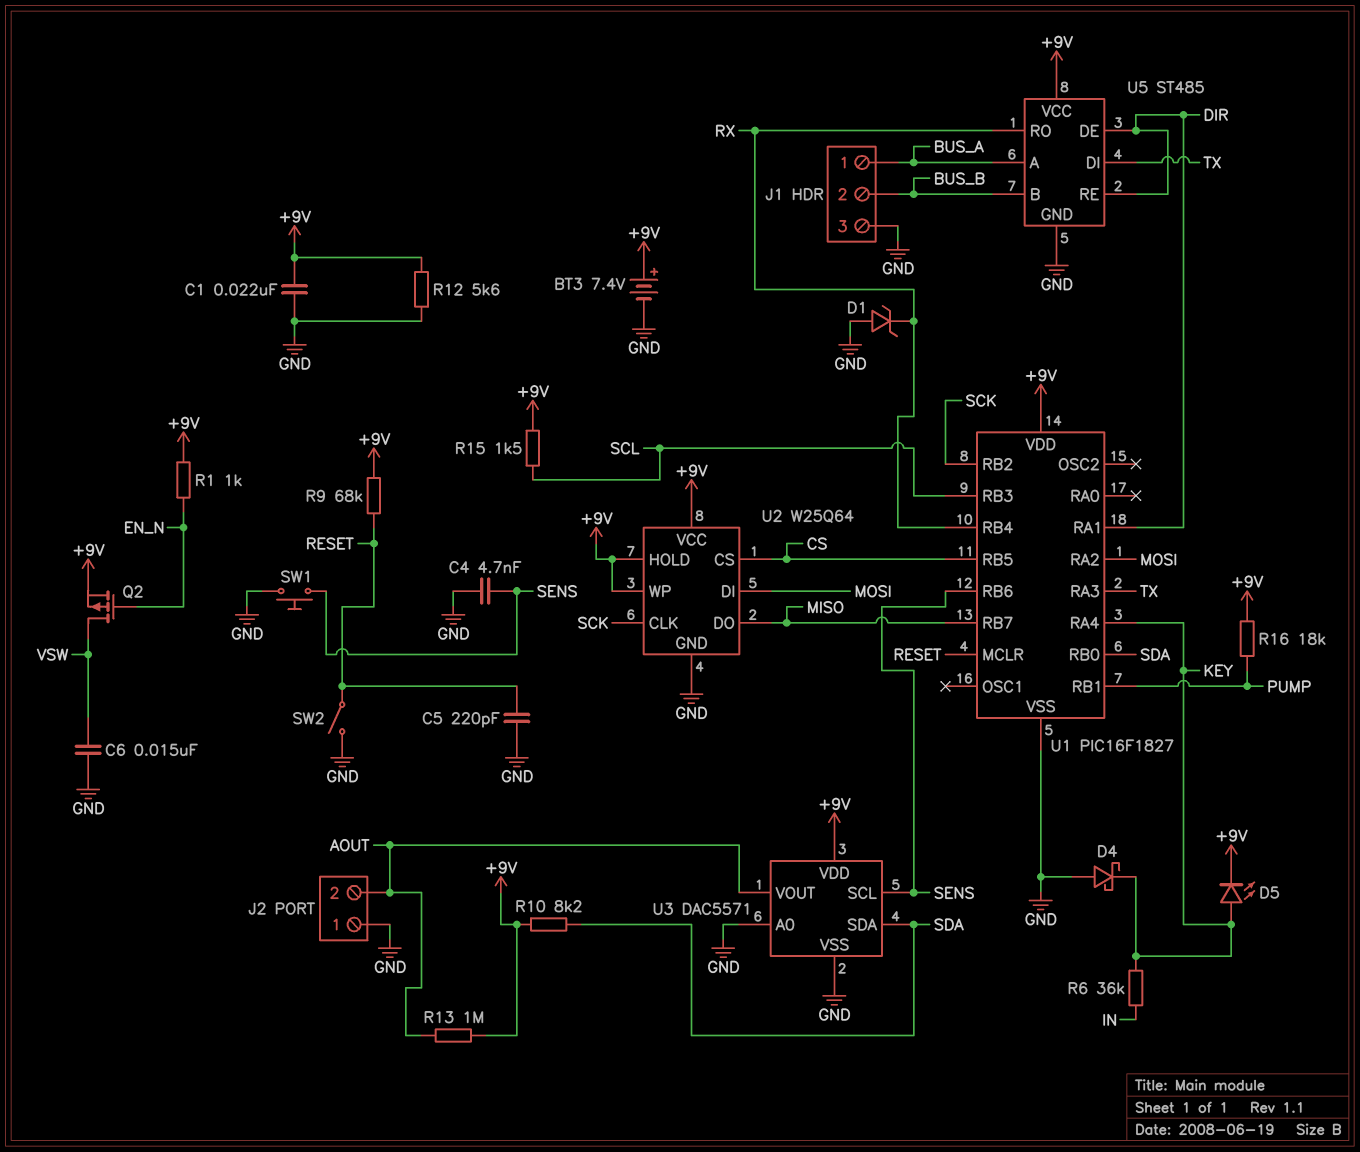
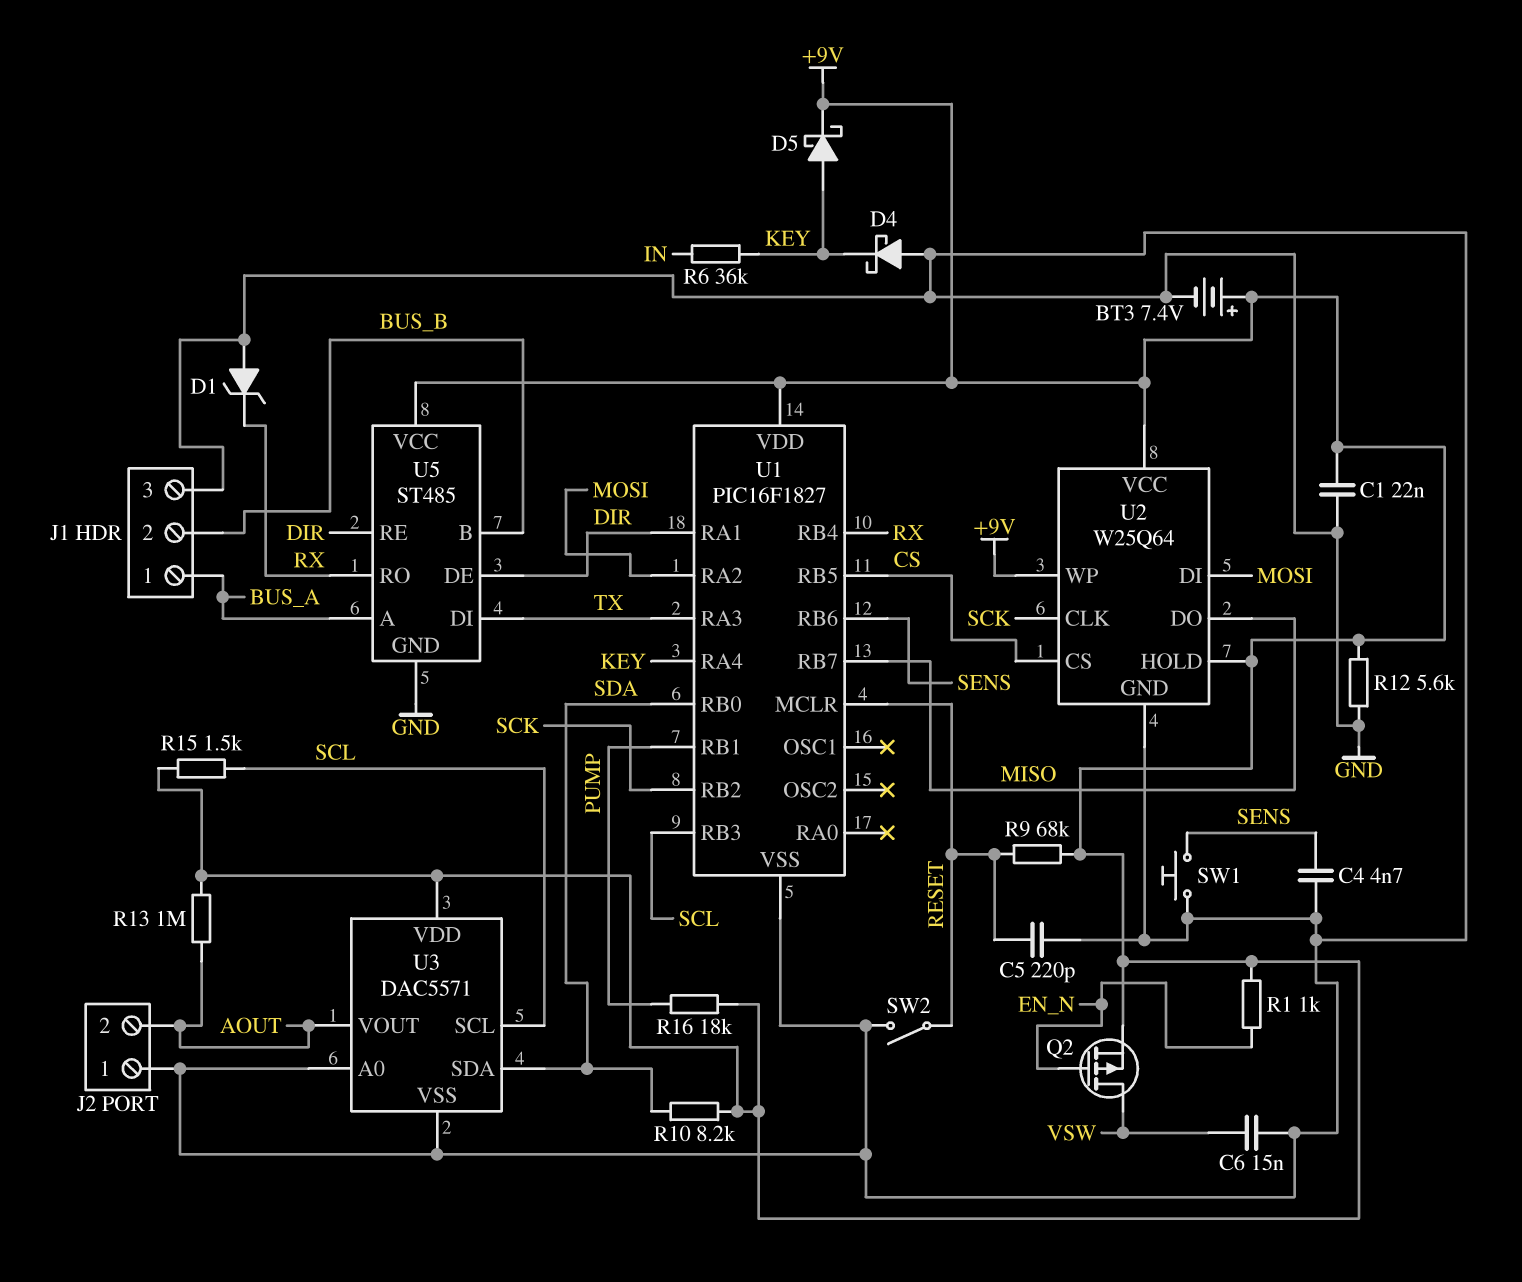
D5: LED (A KEY, K +9V) -> schottky (A KEY, K +9V)
U3 pin SCL: SENS -> SCL

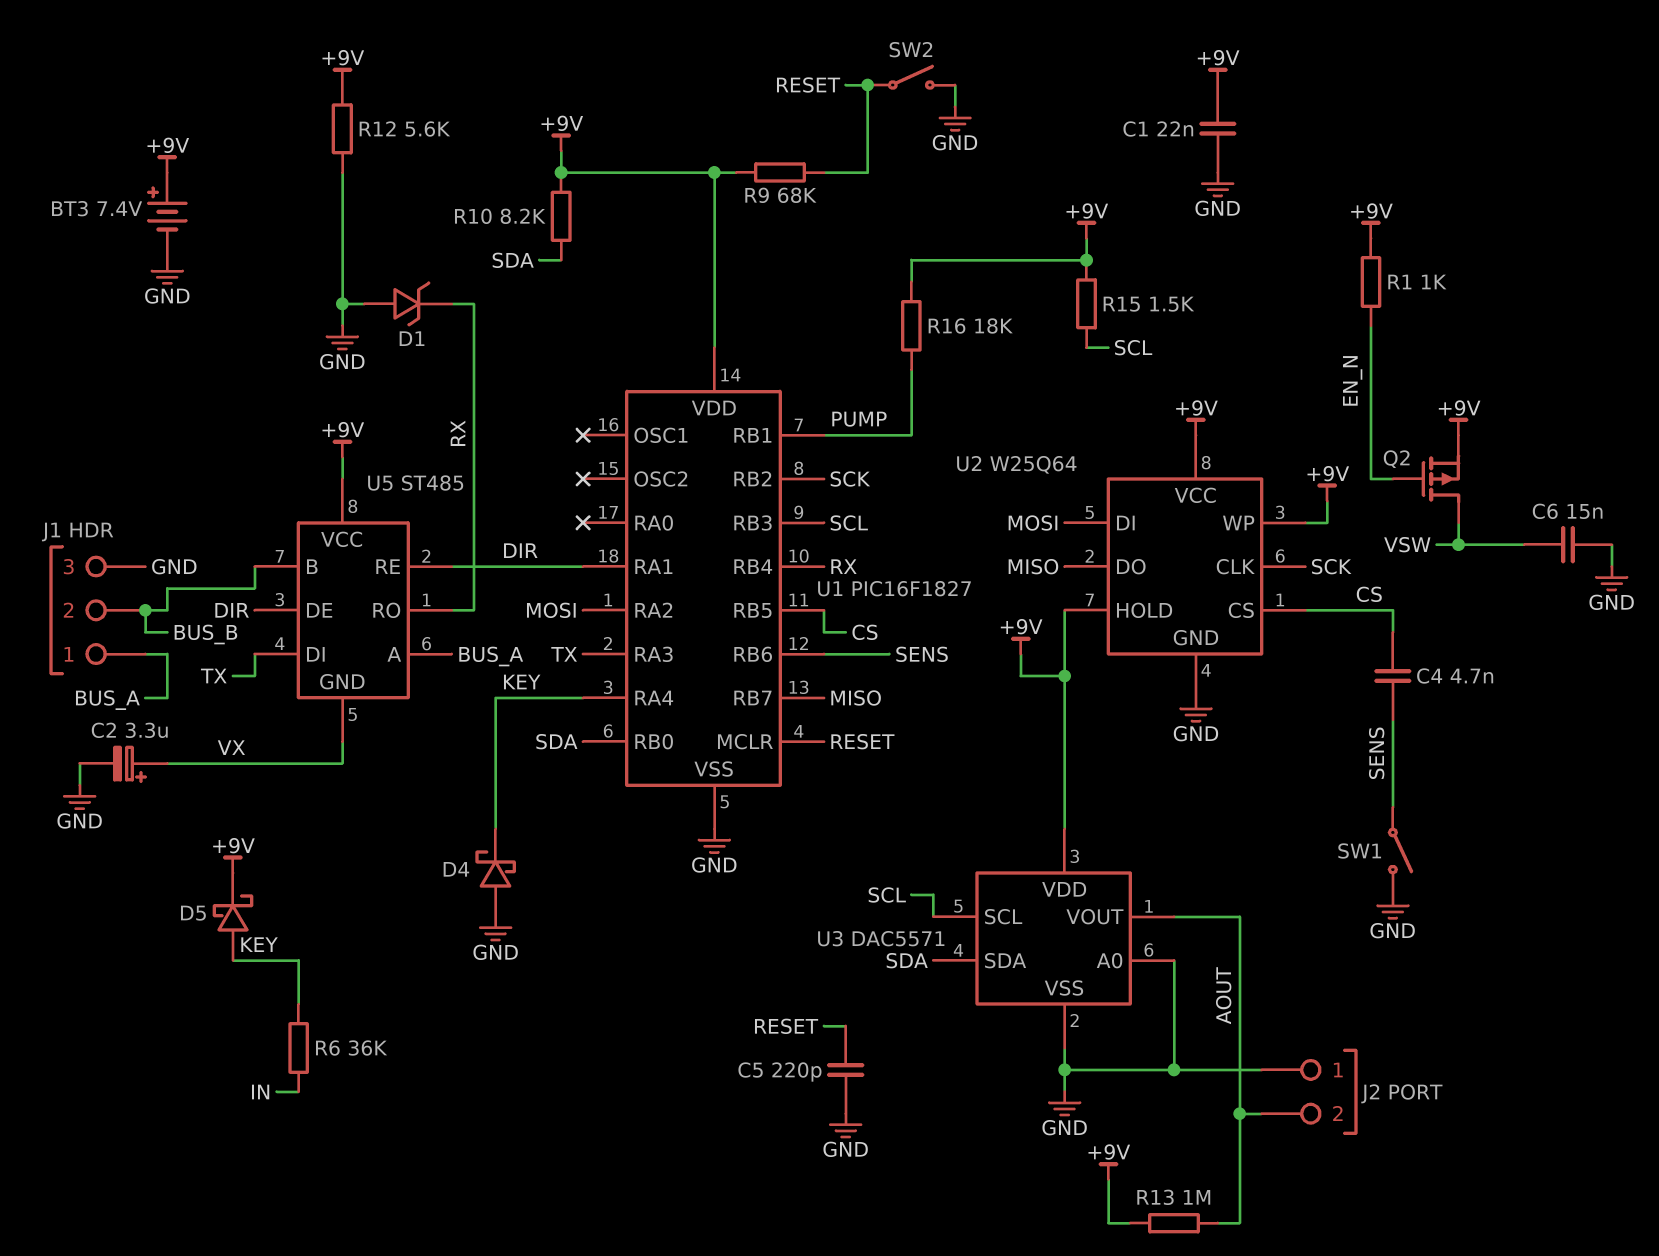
C2: none -> 3.3uF (plus VX, minus GND)
C4: 4.7nF (GND, SENS) -> 4.7nF (CS, SENS)
SW1: button (GND, SENS) -> switch (GND, SENS)
U5 pin GND: GND -> VX

